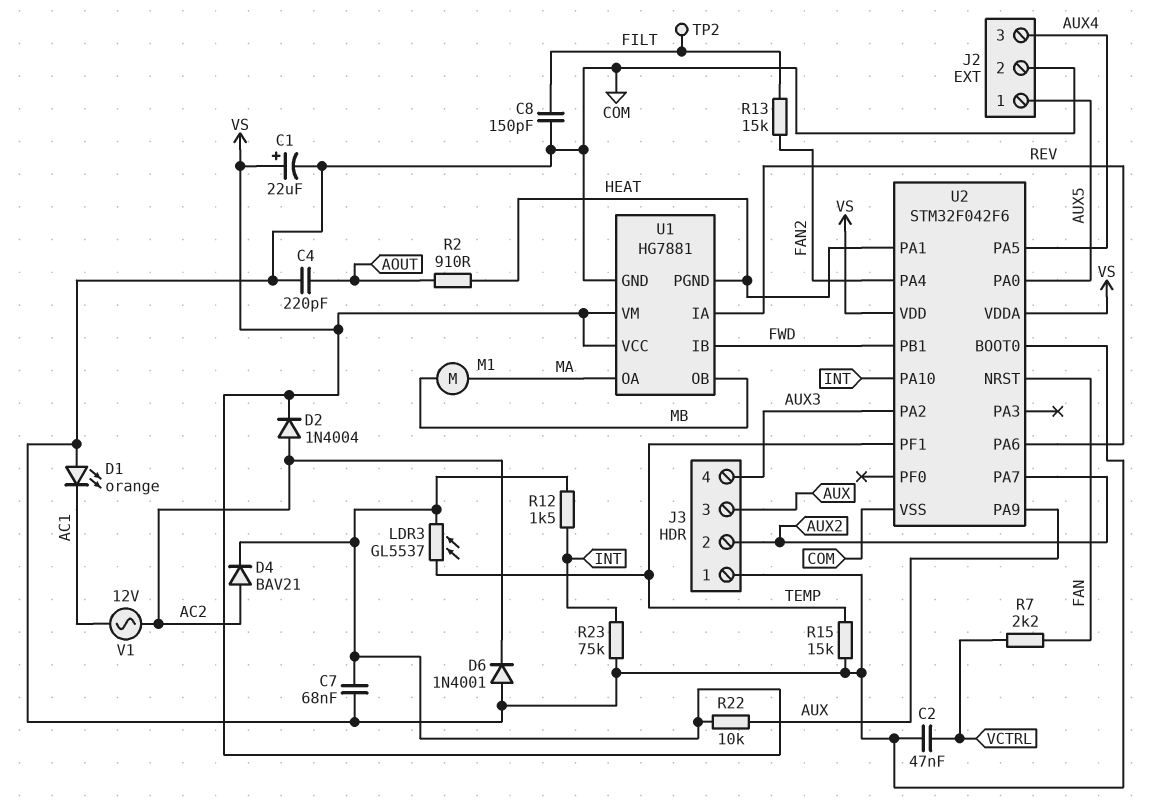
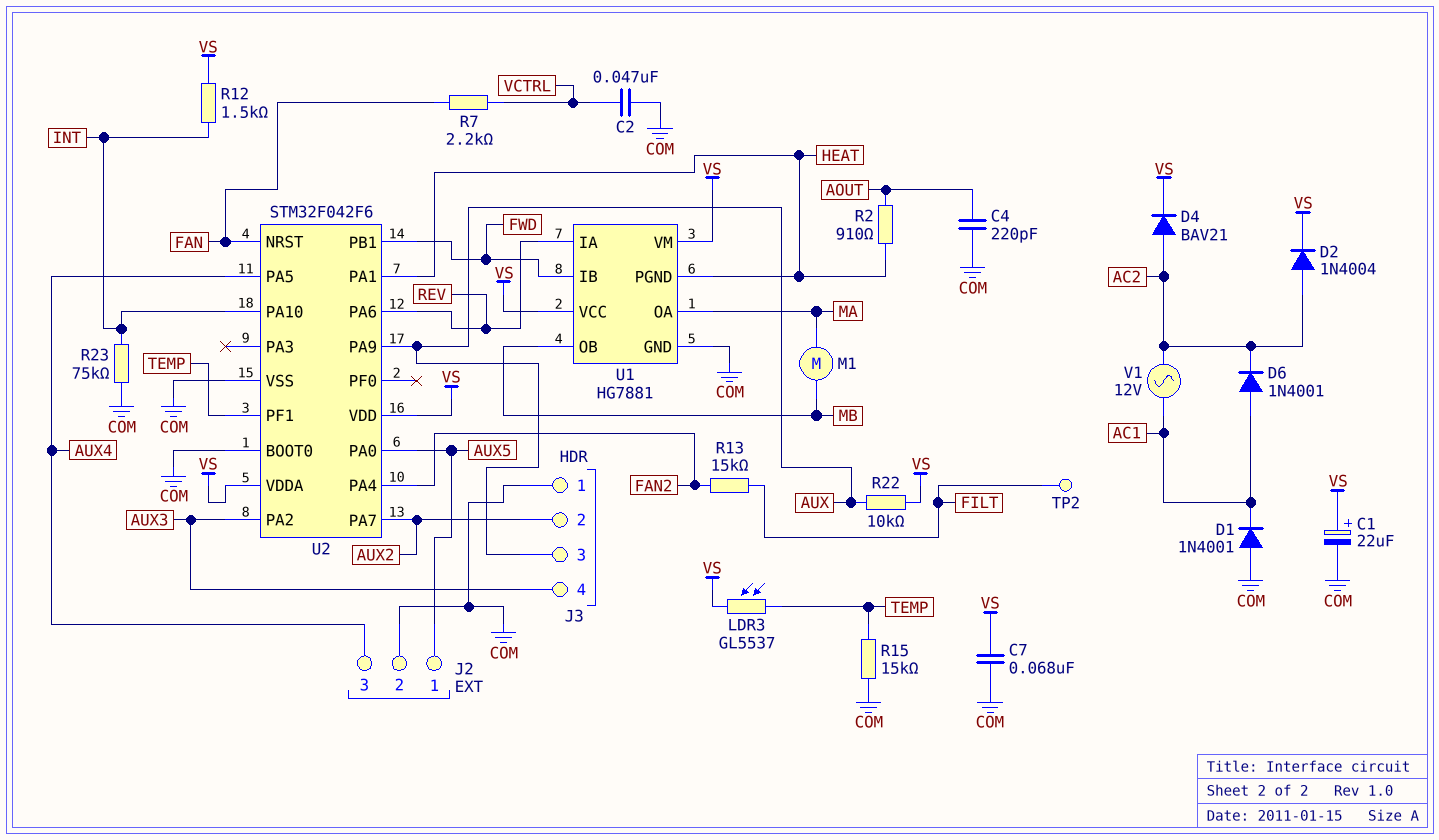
C8: 150pF (COM, FILT) -> none
D1: LED orange (A COM, K AC1) -> diode 1N4001 (A COM, K AC1)
D6: diode 1N4001 (A COM, K AC2) -> diode 1N4001 (A AC1, K AC2)

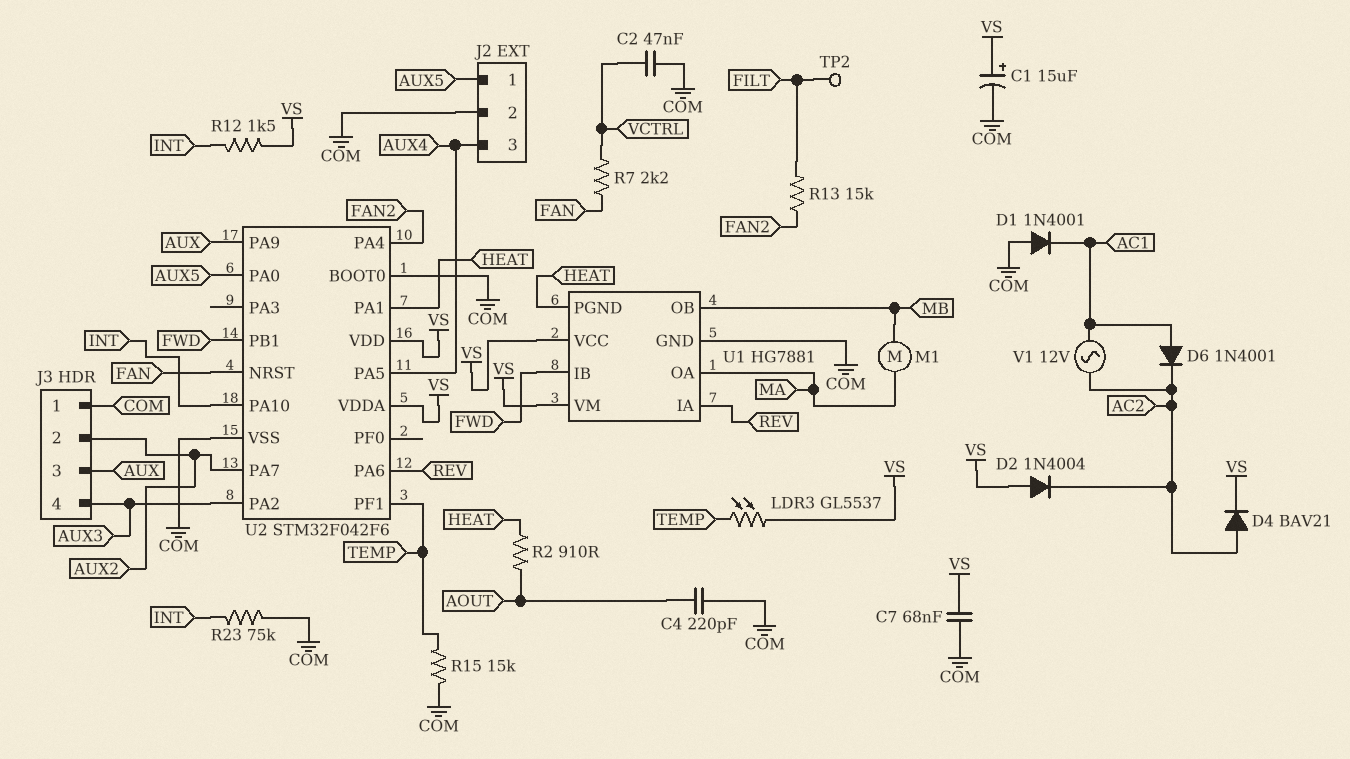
C1: 22uF (plus VS, minus COM) -> 15uF (plus VS, minus COM)
D2: diode 1N4004 (A AC2, K VS) -> diode 1N4004 (A VS, K AC2)
R22: 10k (AUX, VS) -> none

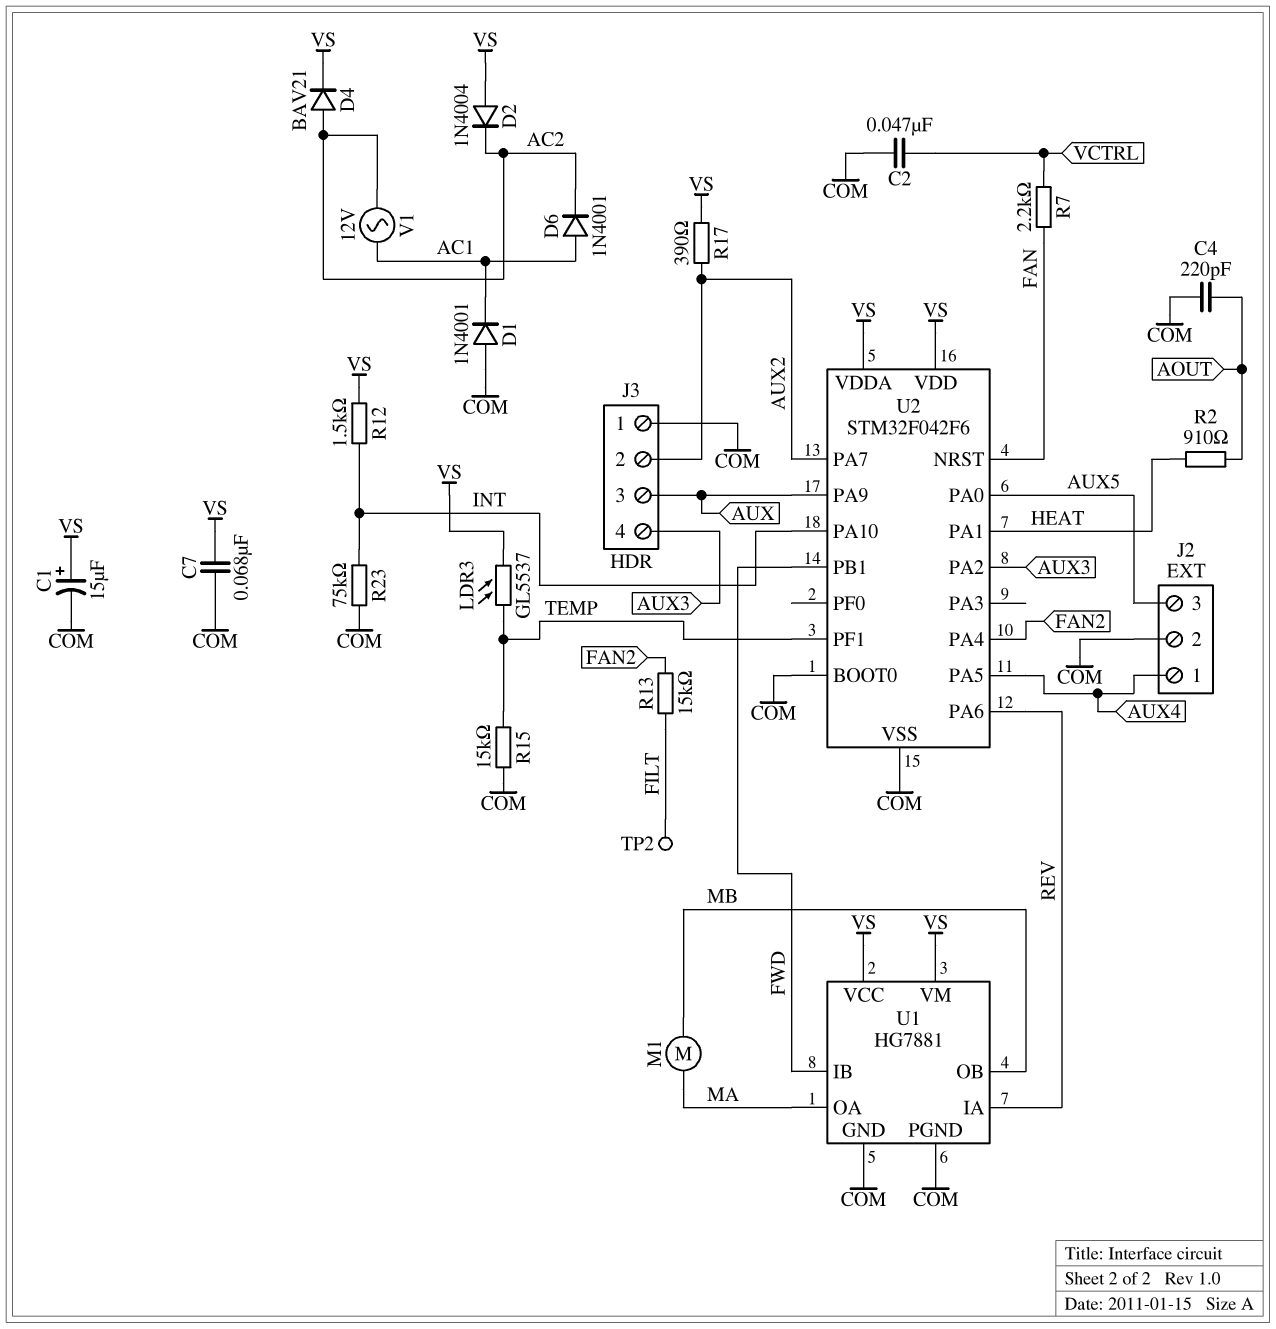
J2 pin 1: AUX5 -> AUX4
J2 pin 3: AUX4 -> AUX5
R17: none -> 390 (AUX2, VS)
U1 pin PGND: HEAT -> COM

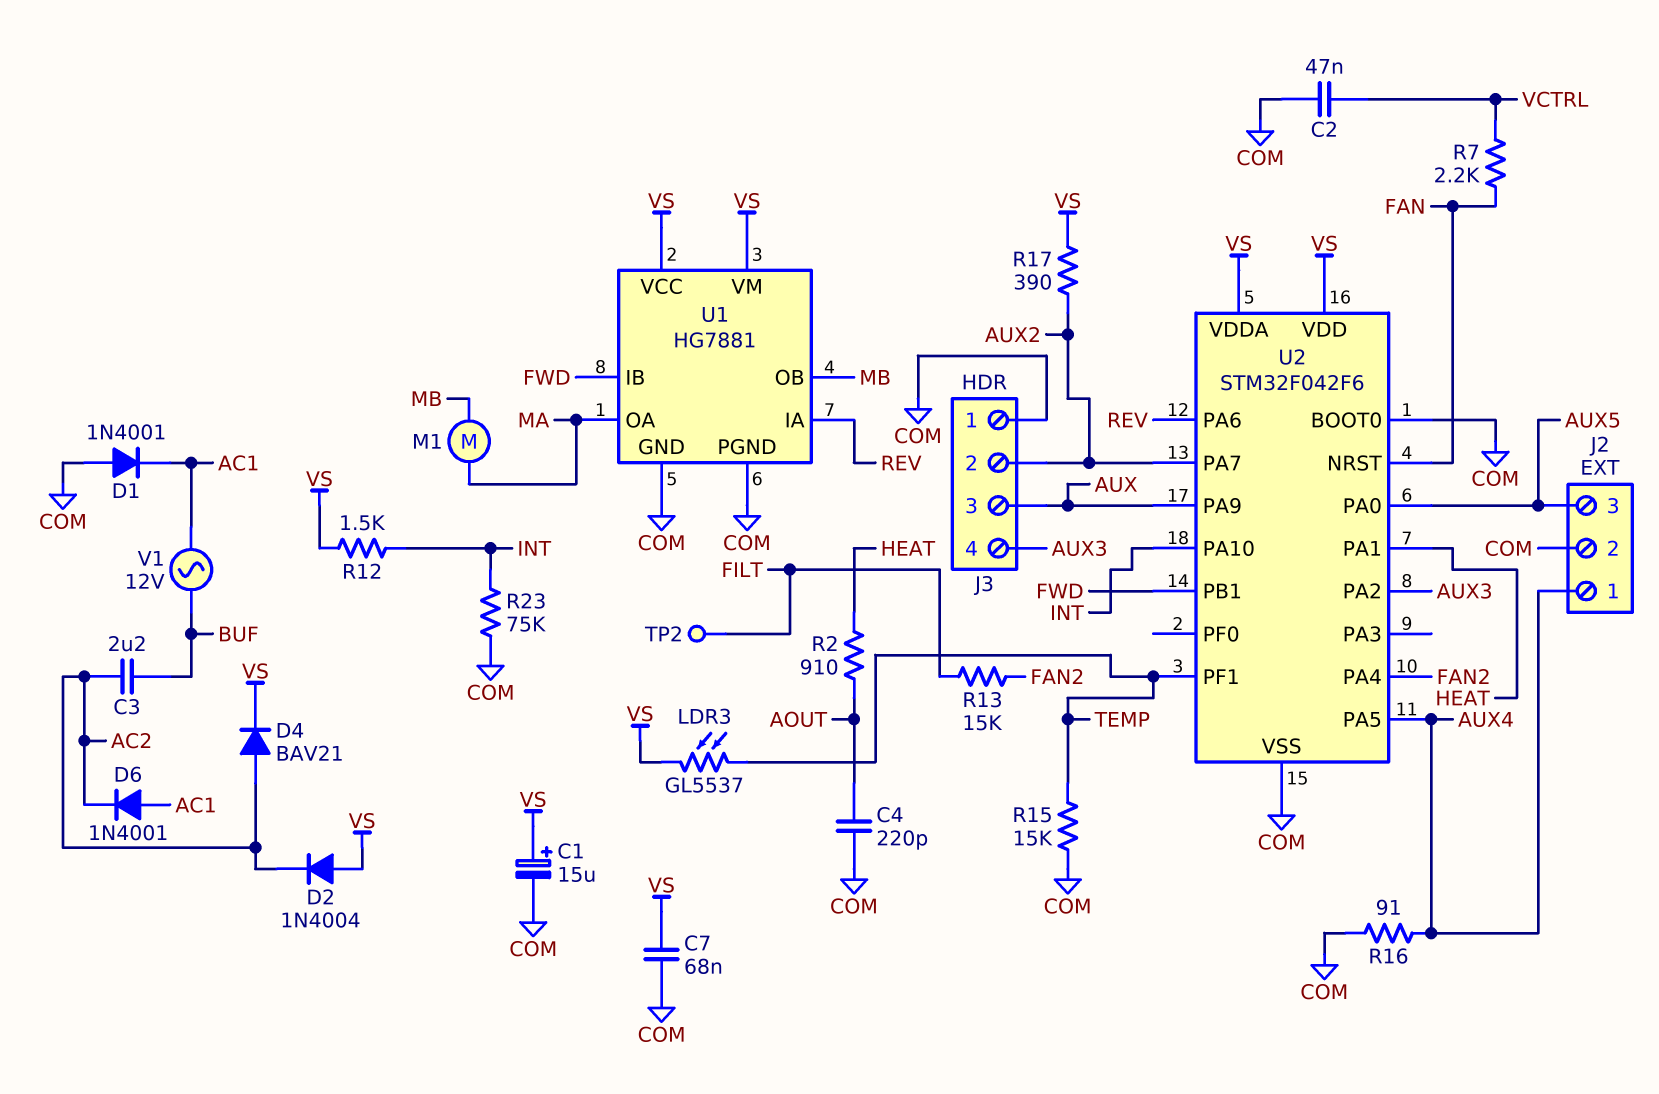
C3: none -> 2.2uF (AC2, BUF)
R16: none -> 91 (AUX4, COM)
V1: AC 12V (AC1, AC2) -> AC 12V (AC1, BUF)

